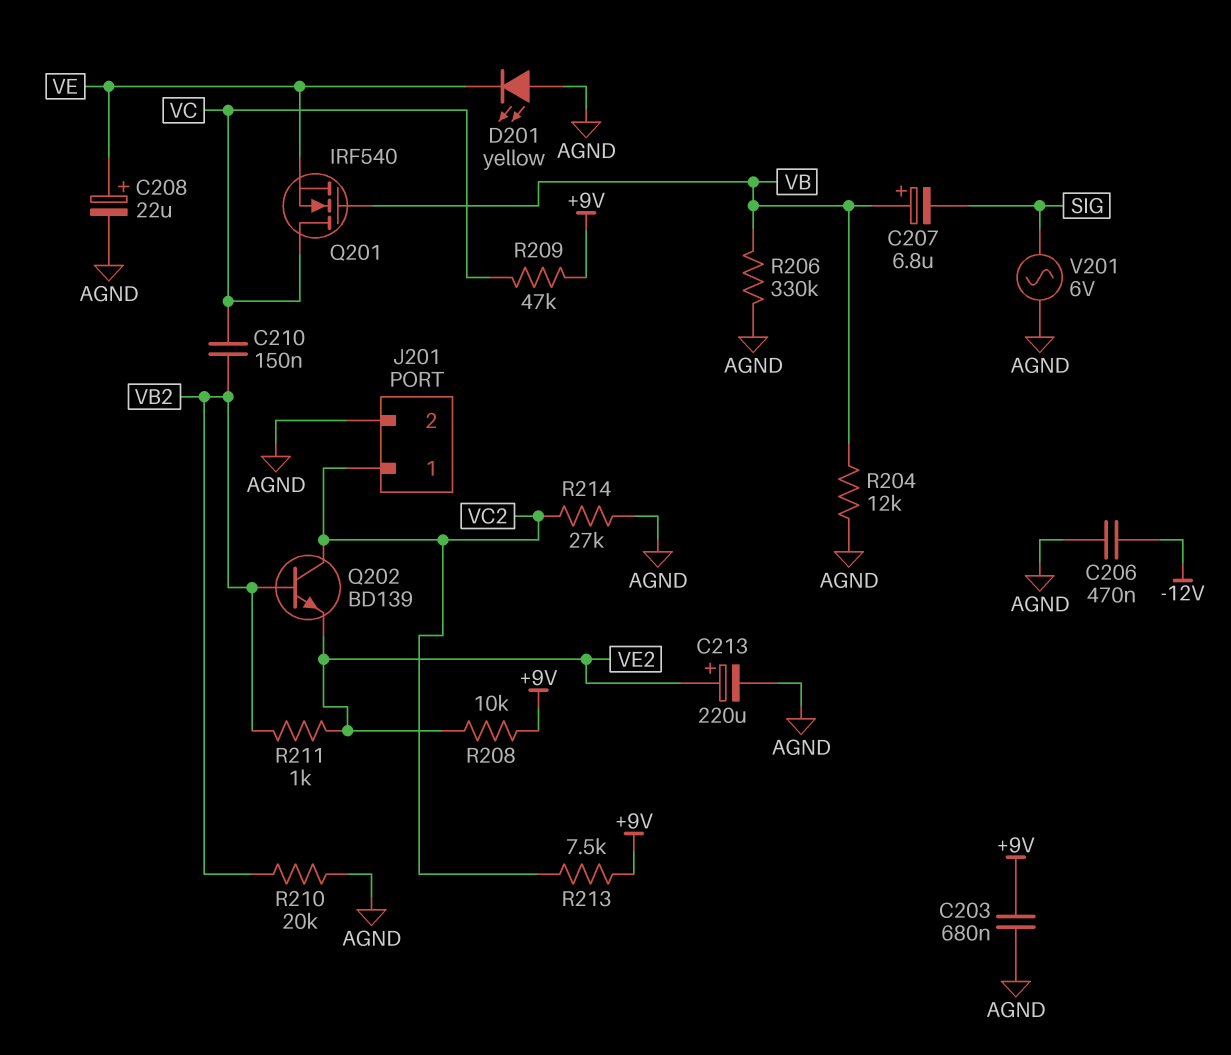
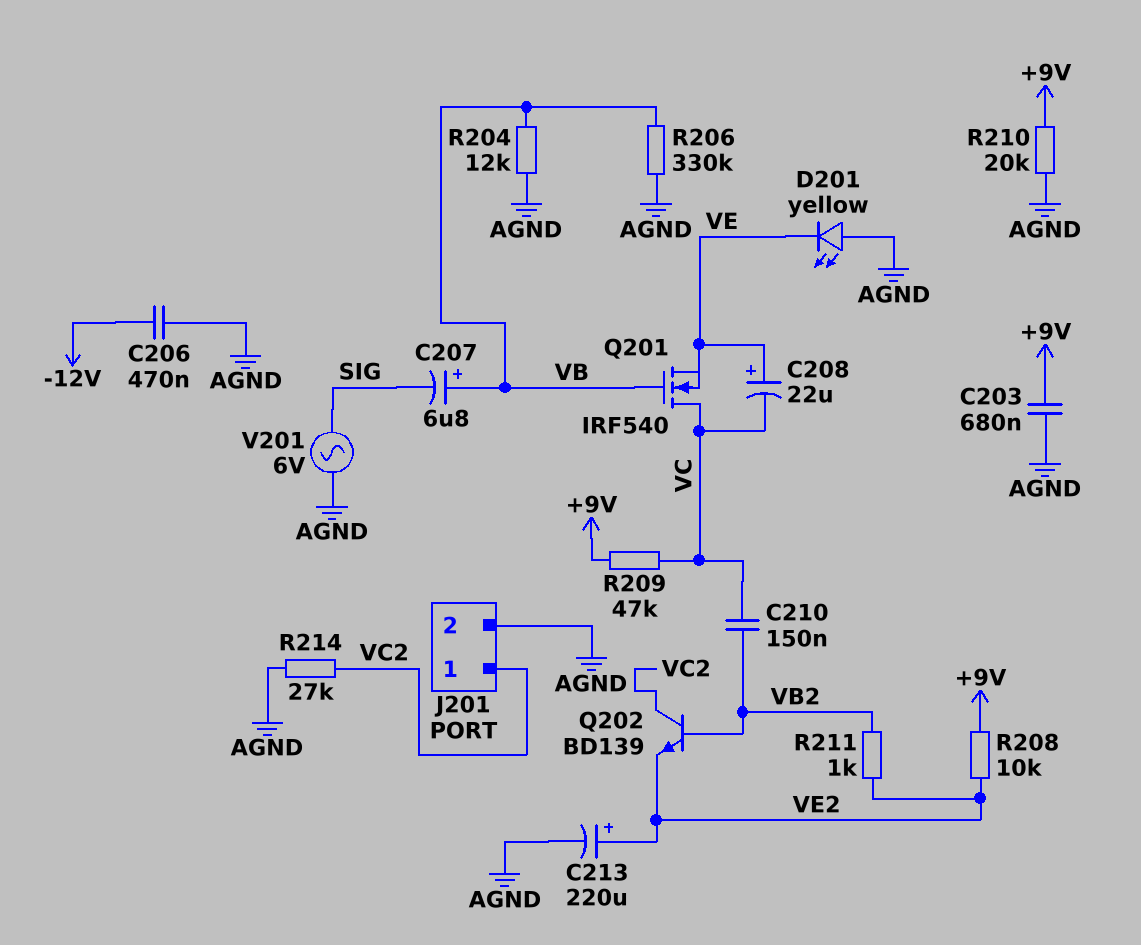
C208: 22uF (plus VE, minus AGND) -> 22uF (plus VE, minus VC)
R210: 20k (AGND, VB2) -> 20k (+9V, AGND)
R213: 7.5k (+9V, VC2) -> none

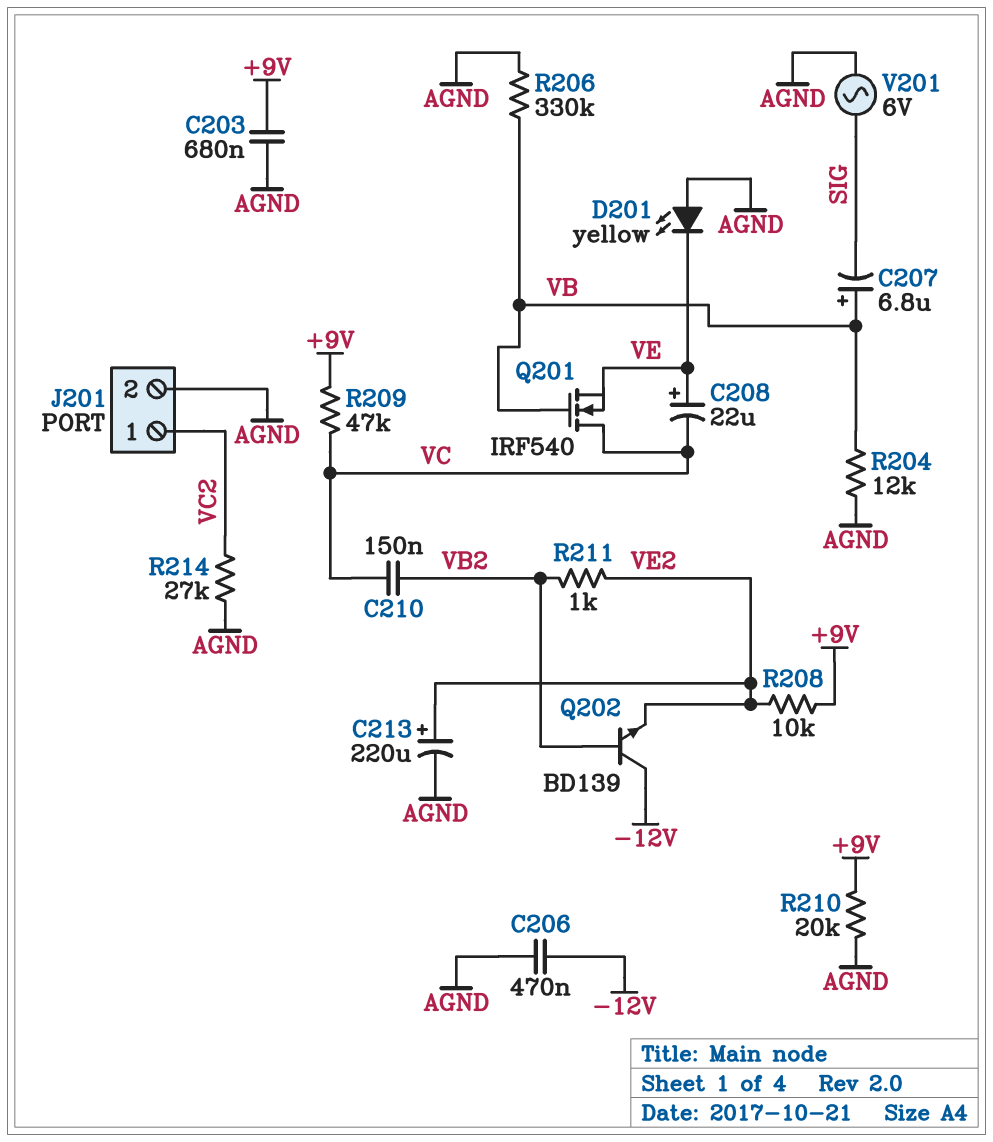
Q202: NPN BD139 (B VB2, C VC2, E VE2) -> NPN BD139 (B VB2, C -12V, E VE2)

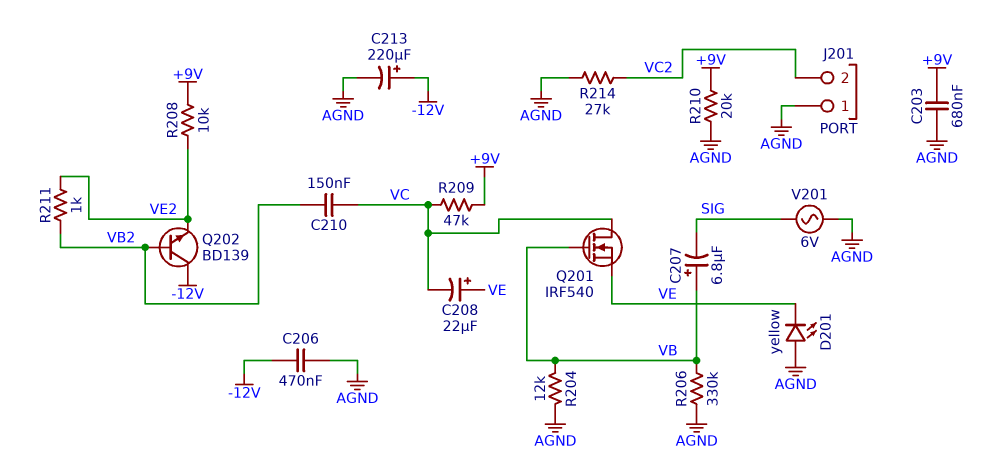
C213: 220uF (plus VE2, minus AGND) -> 220uF (plus -12V, minus AGND)
J201 pin 1: VC2 -> AGND
J201 pin 2: AGND -> VC2

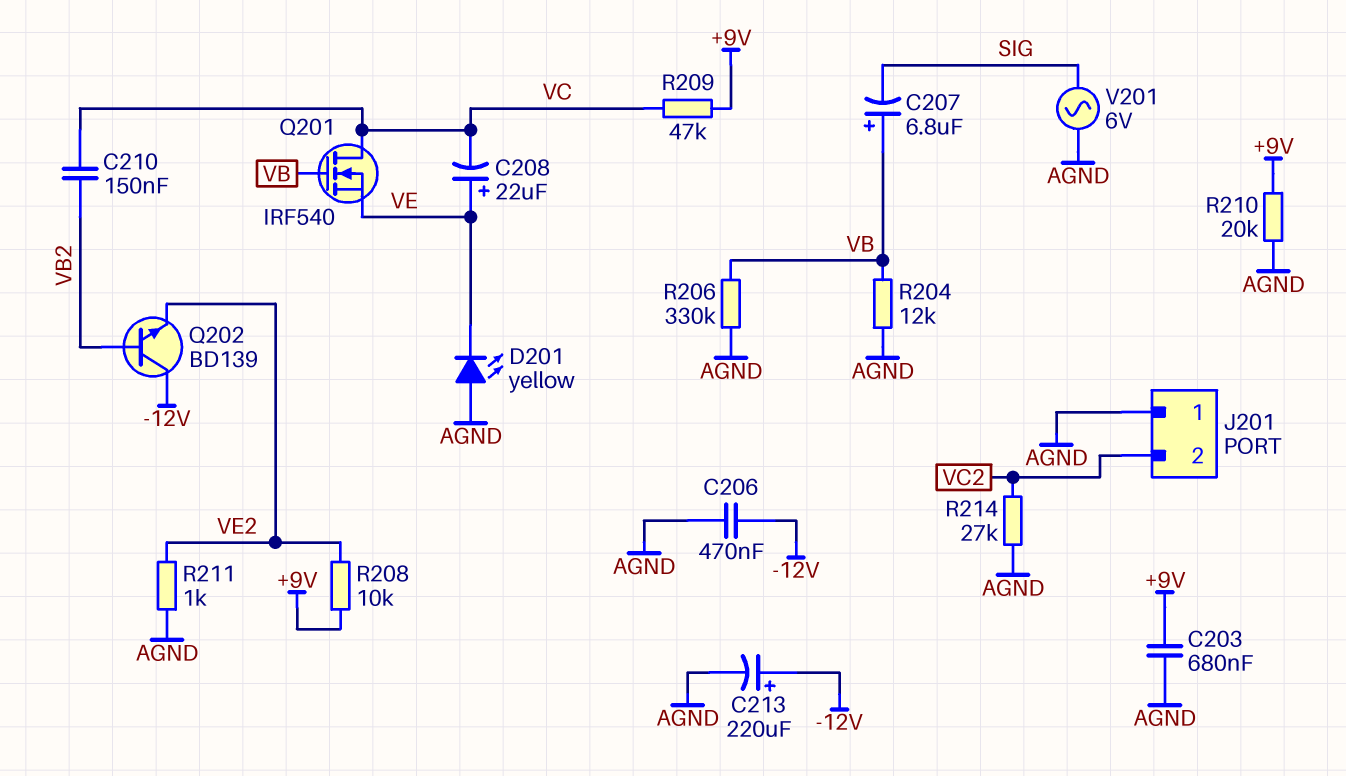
R211: 1k (VB2, VE2) -> 1k (AGND, VE2)

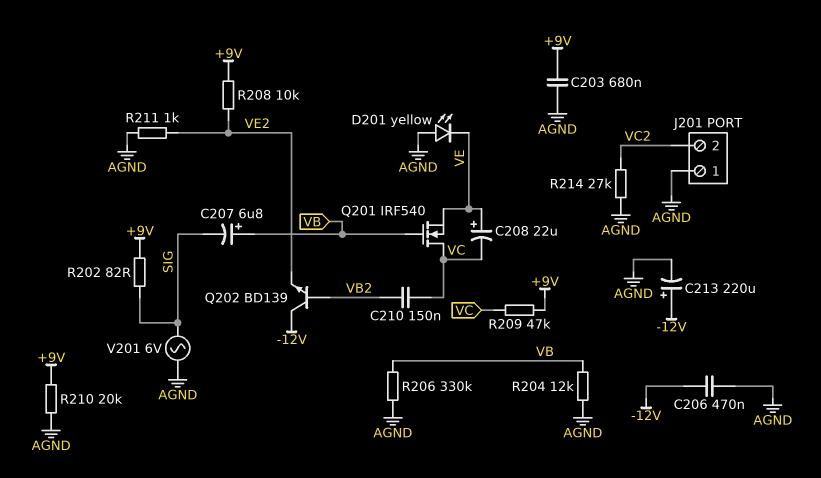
R202: none -> 82 (+9V, SIG)

